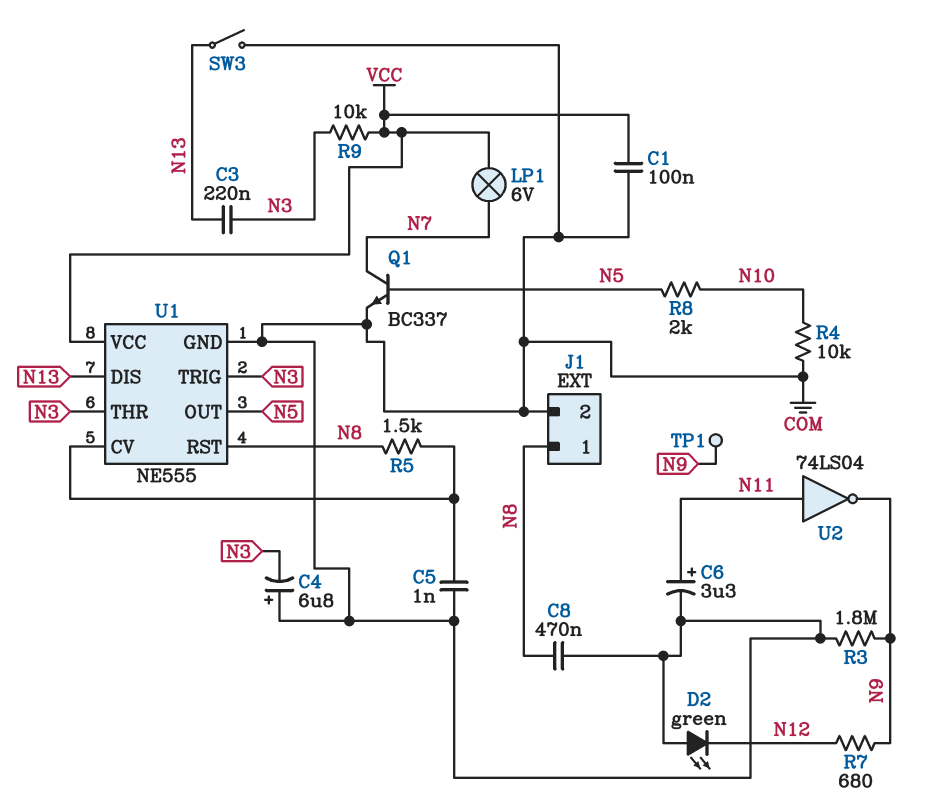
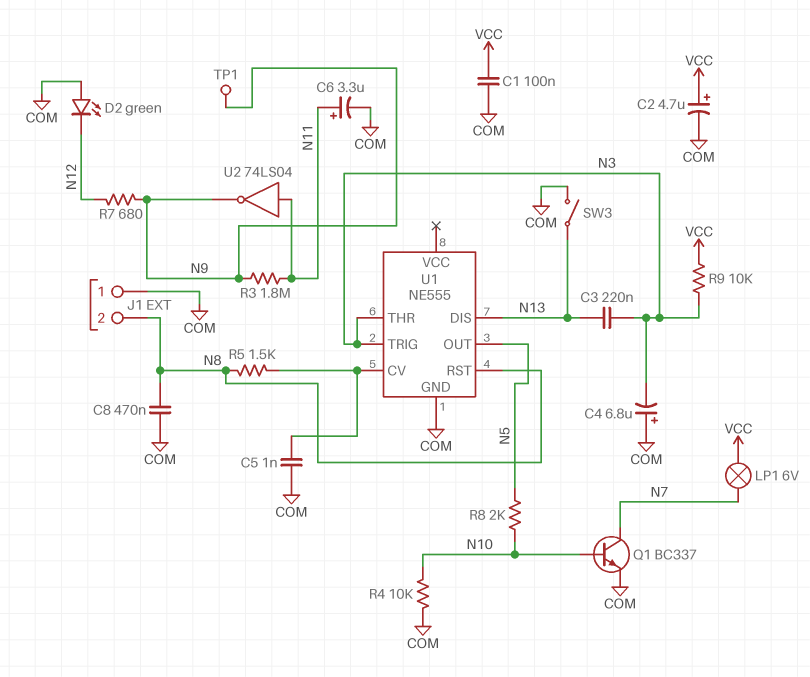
C2: none -> 4.7uF (plus VCC, minus COM)
J1 pin 1: N8 -> COM
J1 pin 2: COM -> N8
Q1: NPN BC337 (B N5, C N7, E COM) -> NPN BC337 (B N10, C N7, E COM)
R3: 1.8M (COM, N9) -> 1.8M (N9, N11)
U1 pin VCC: VCC -> none

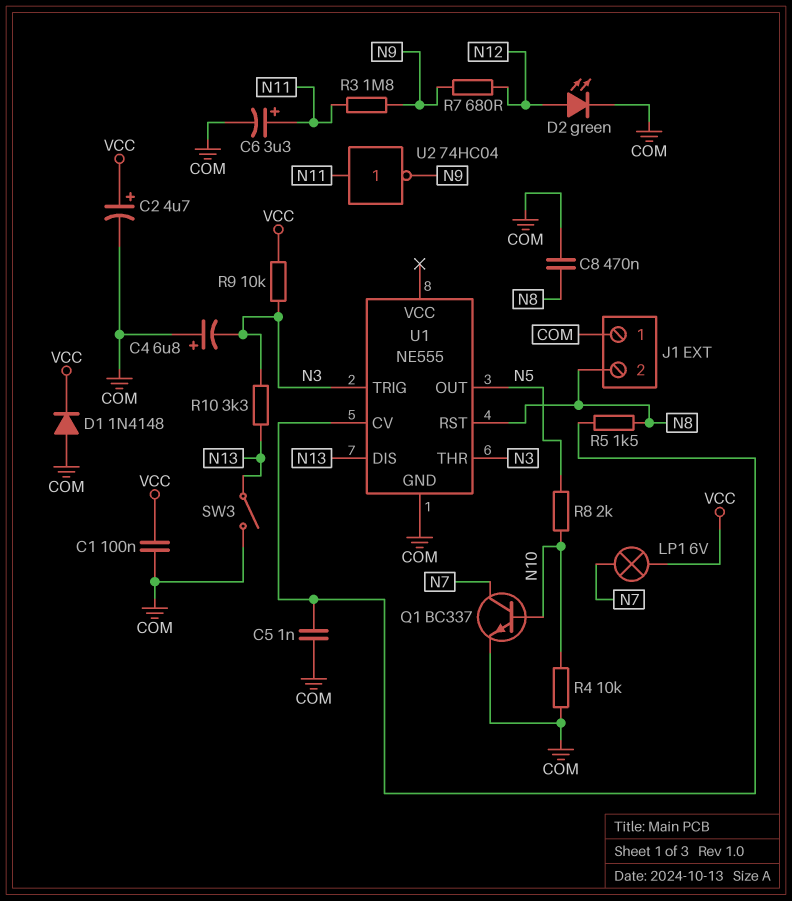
C3: 220nF (N3, N13) -> none
D1: none -> diode 1N4148 (A COM, K VCC)
D2: LED green (A COM, K N12) -> LED green (A N12, K COM)
R10: none -> 3.3k (N3, N13)
TP1: test point (N9) -> none
U2: NOT 74LS04 (in N11, out N9) -> NOT 74HC04 (in N11, out N9)

